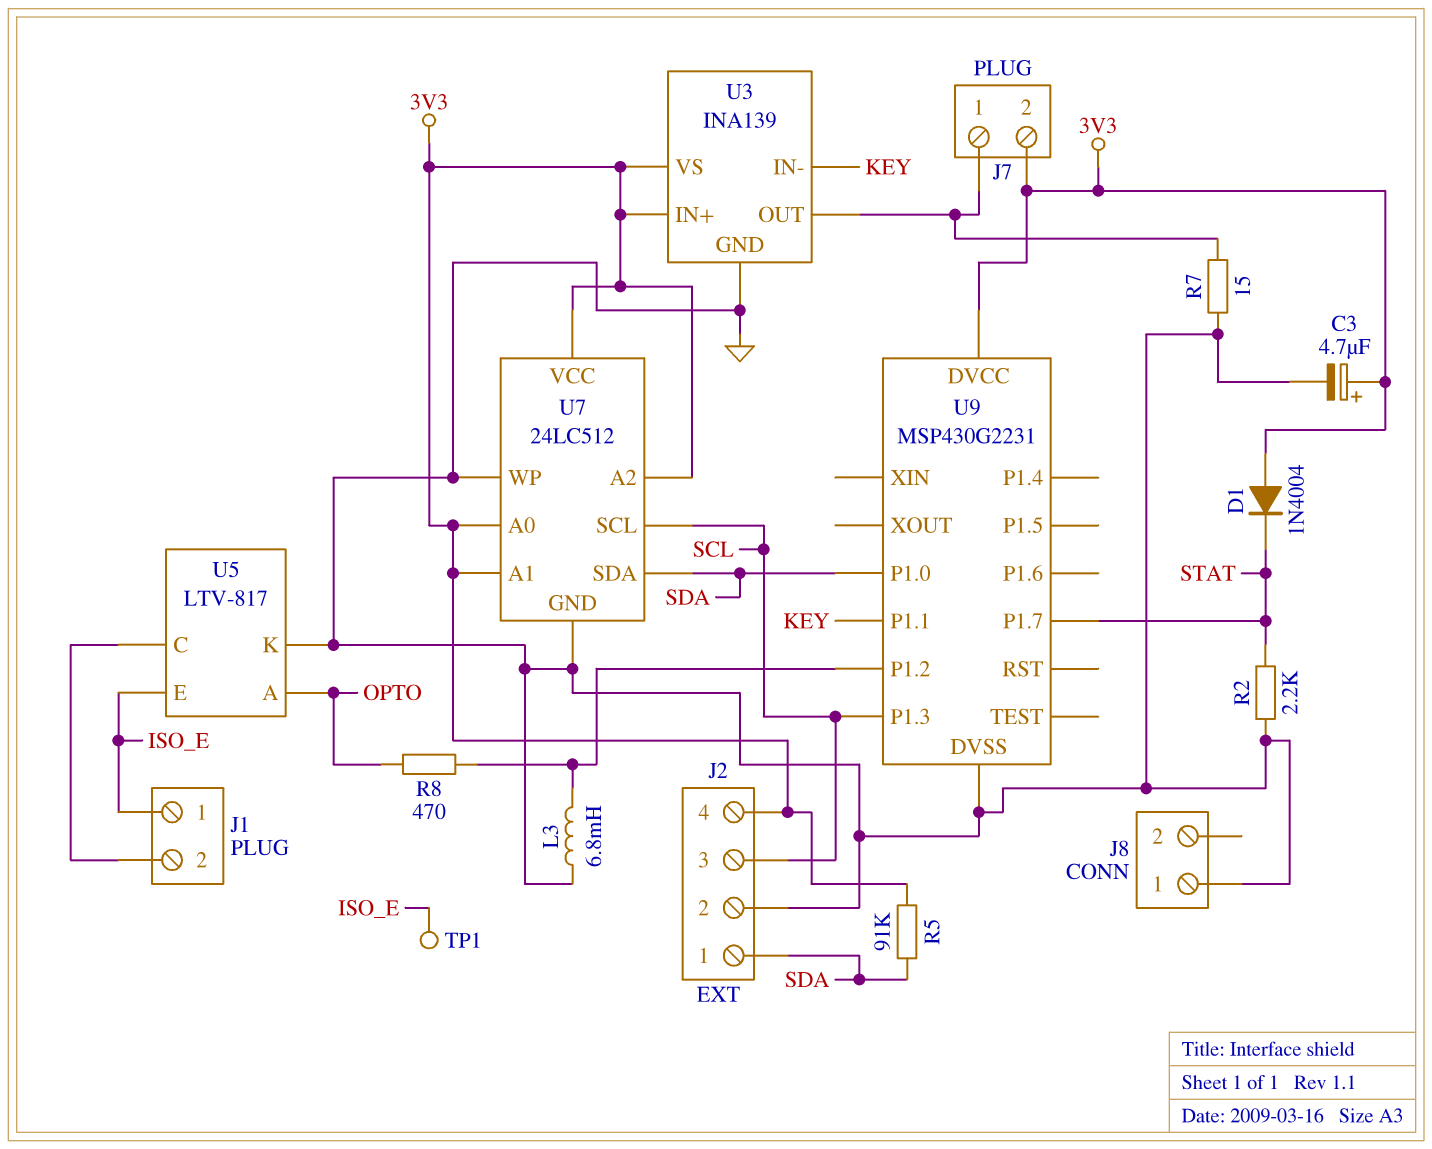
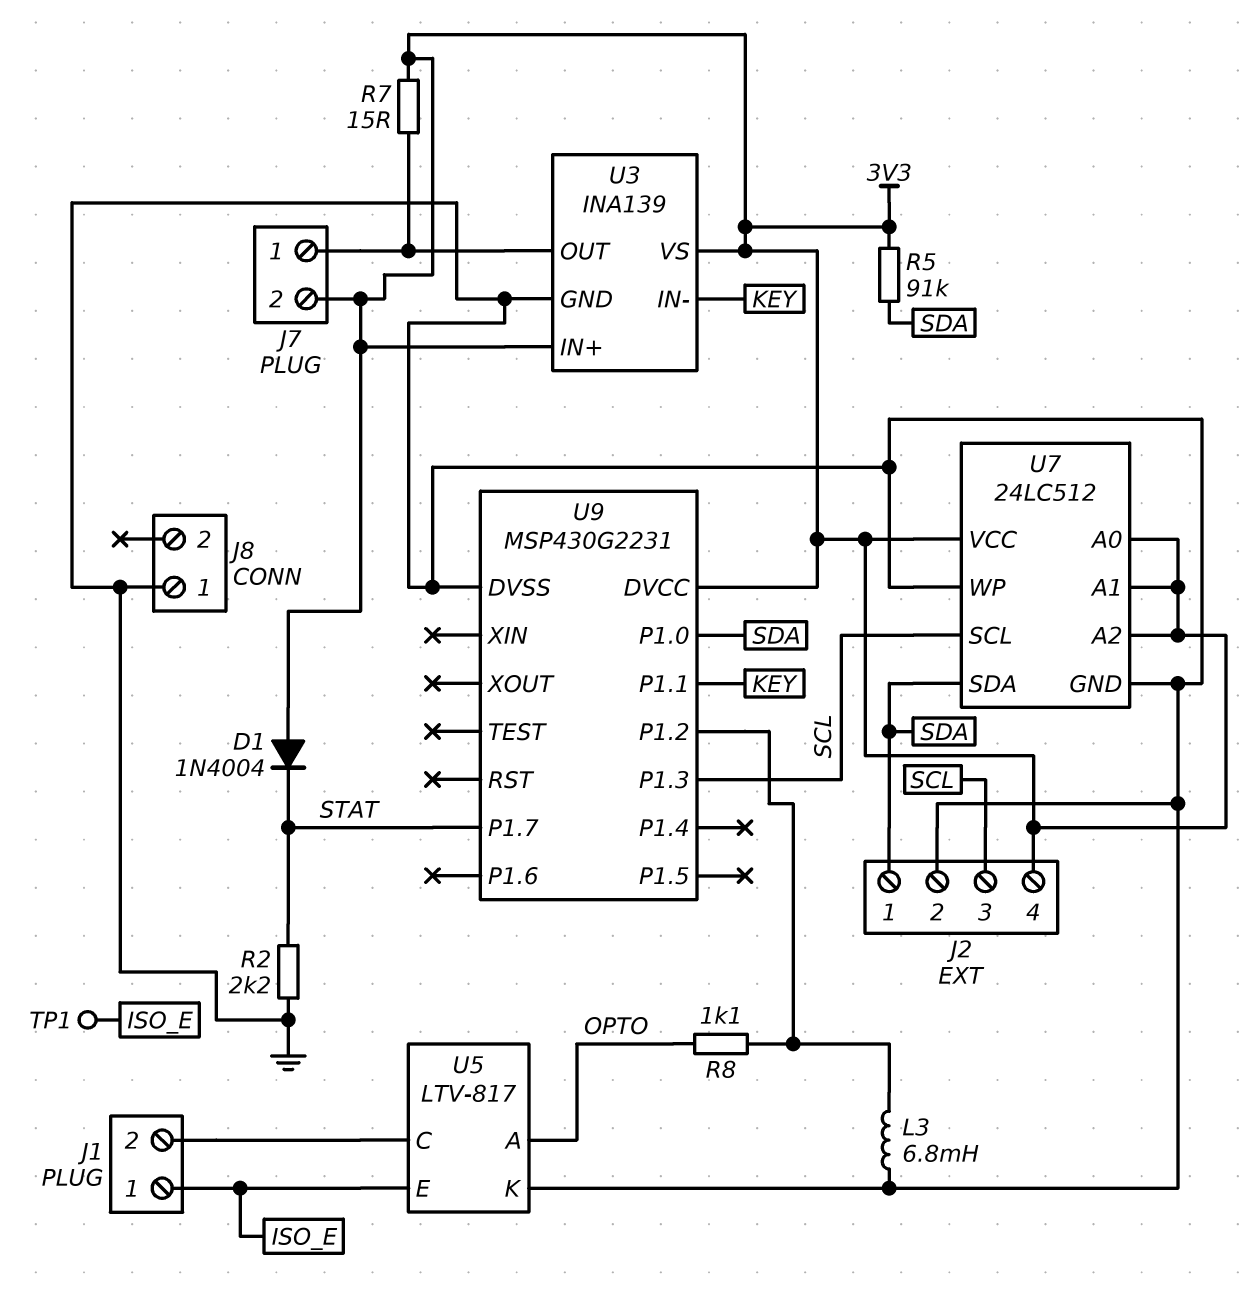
C3: 4.7uF (plus 3V3, minus GND) -> none
R7: 15 (GND, J7/1) -> 15 (3V3, J7/1)
R8: 470 (OPTO, U9/P1.2) -> 1.1k (OPTO, U9/P1.2)

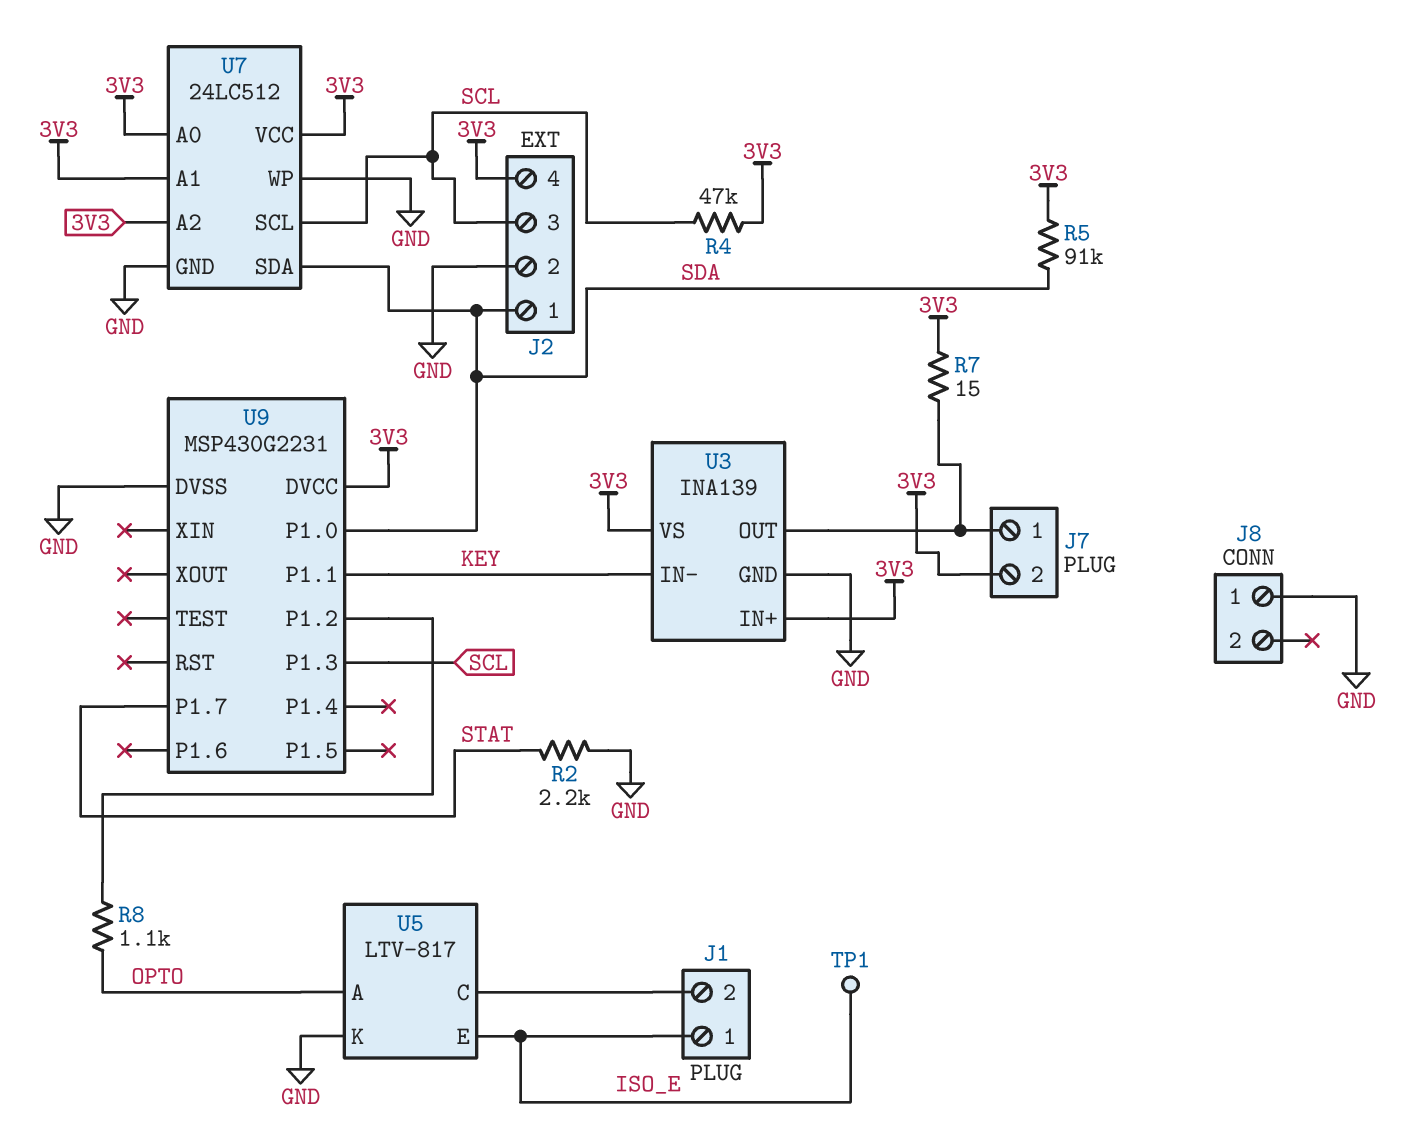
D1: diode 1N4004 (A 3V3, K STAT) -> none
L3: 6.8mH (GND, U9/P1.2) -> none
R4: none -> 47k (3V3, SCL)

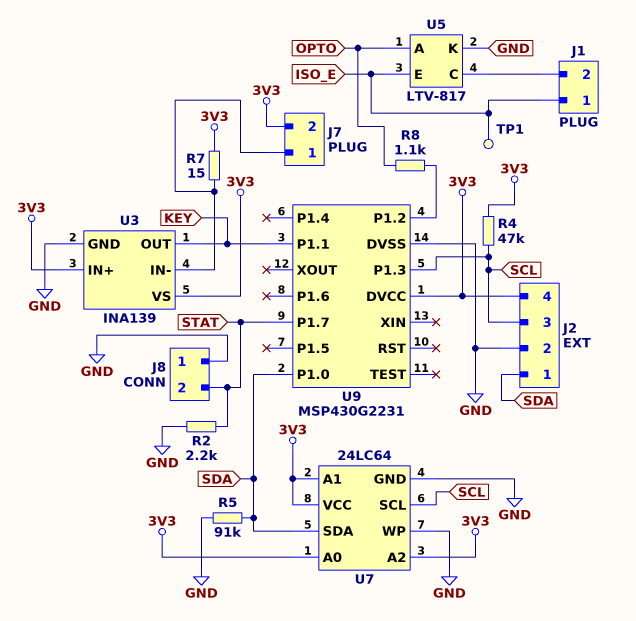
J8 pin 2: none -> STAT
R5: 91k (3V3, SDA) -> 91k (GND, SDA)
U3 pin IN-: KEY -> J7/1
U3 pin OUT: J7/1 -> KEY
U7: 24LC512 -> 24LC64

